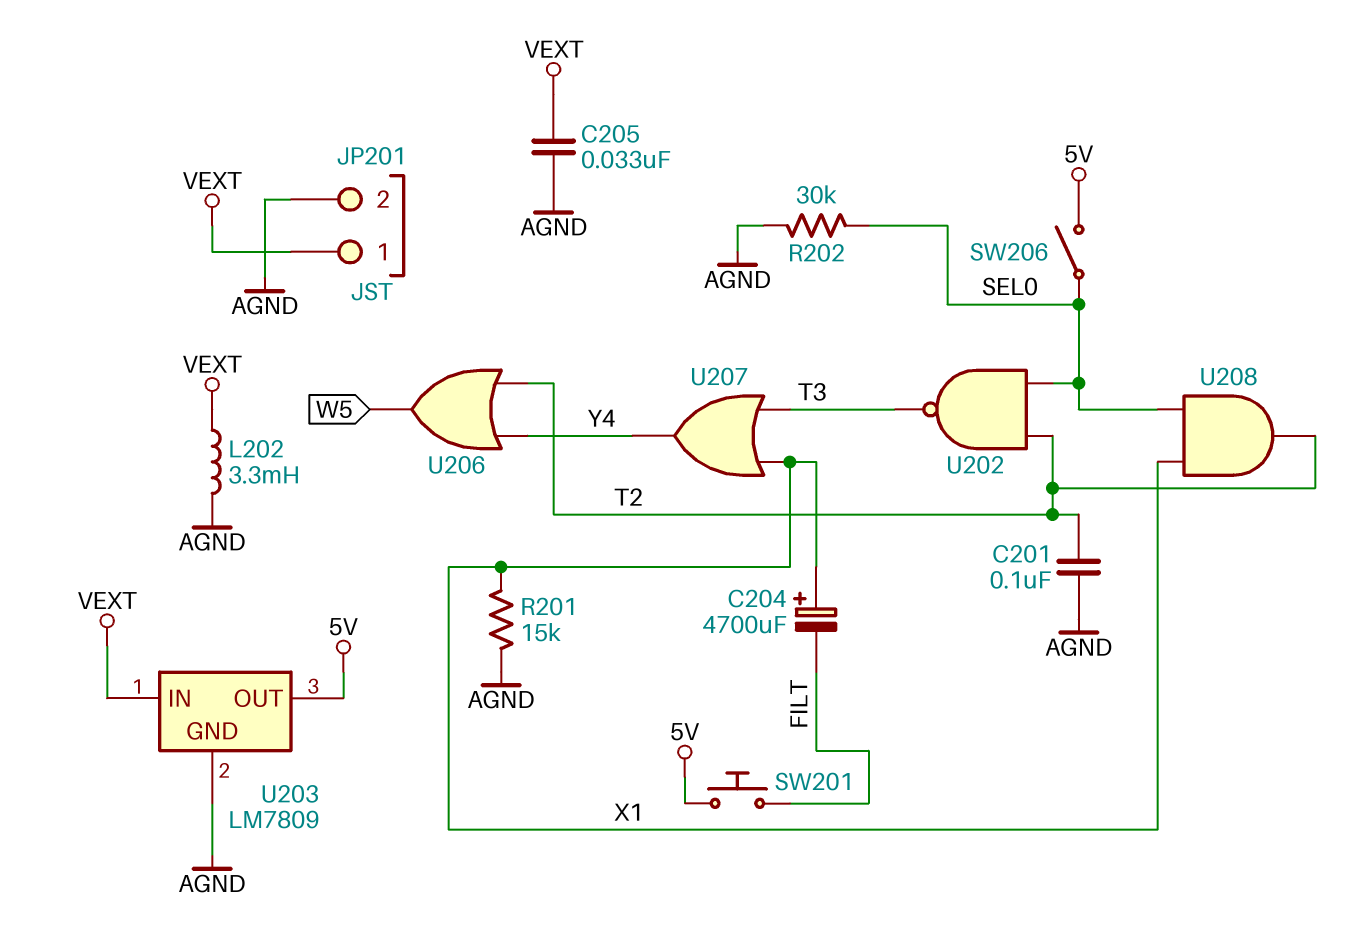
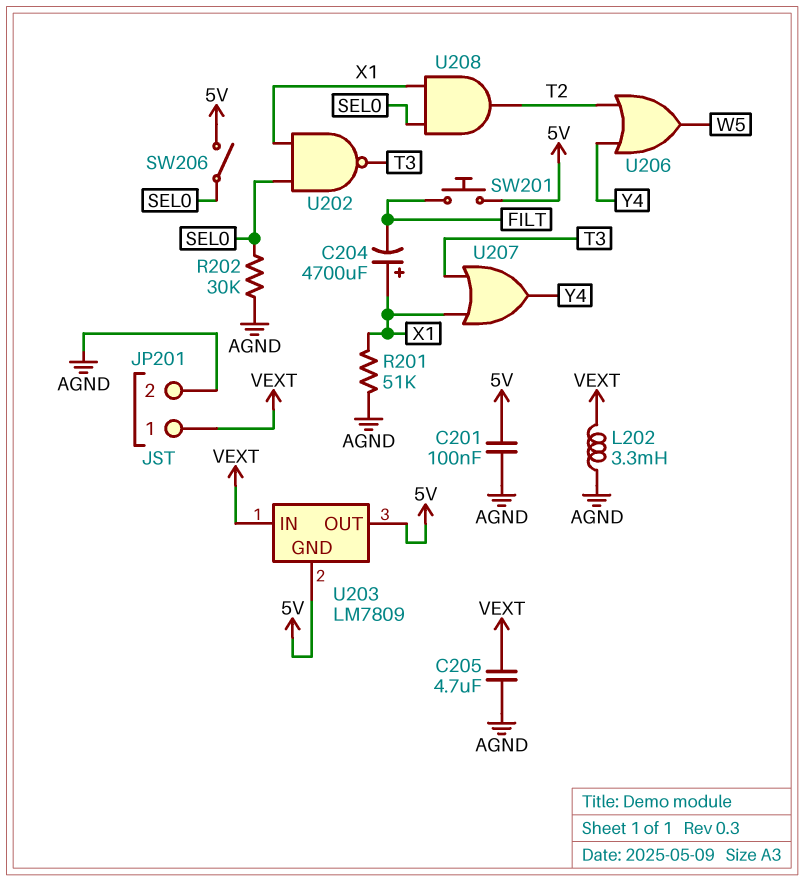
C201: 100nF (AGND, T2) -> 100nF (5V, AGND)
C205: 33nF (AGND, VEXT) -> 4.7uF (AGND, VEXT)
R201: 15k (AGND, X1) -> 51k (AGND, X1)
U202: NAND (in SEL0, in T2, out T3) -> NAND (in SEL0, in X1, out T3)
U203 pin GND: AGND -> 5V

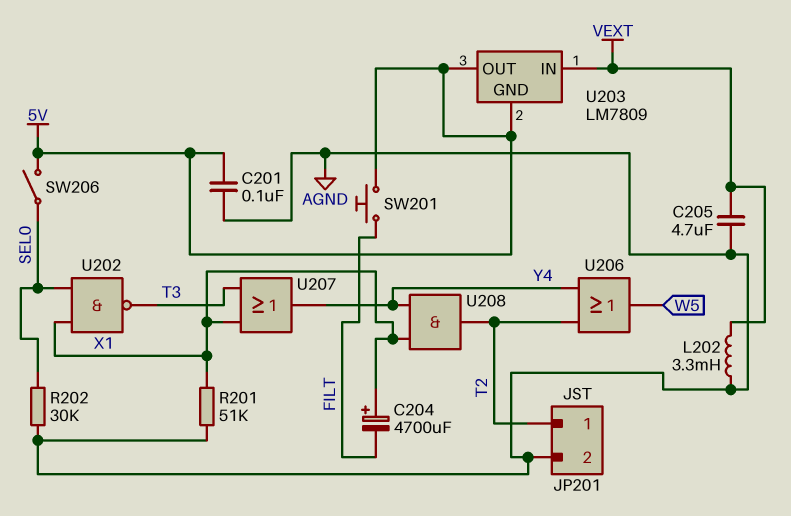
JP201 pin 1: VEXT -> T2
U208: AND (in SEL0, in X1, out T2) -> AND (in X1, in Y4, out T2)

